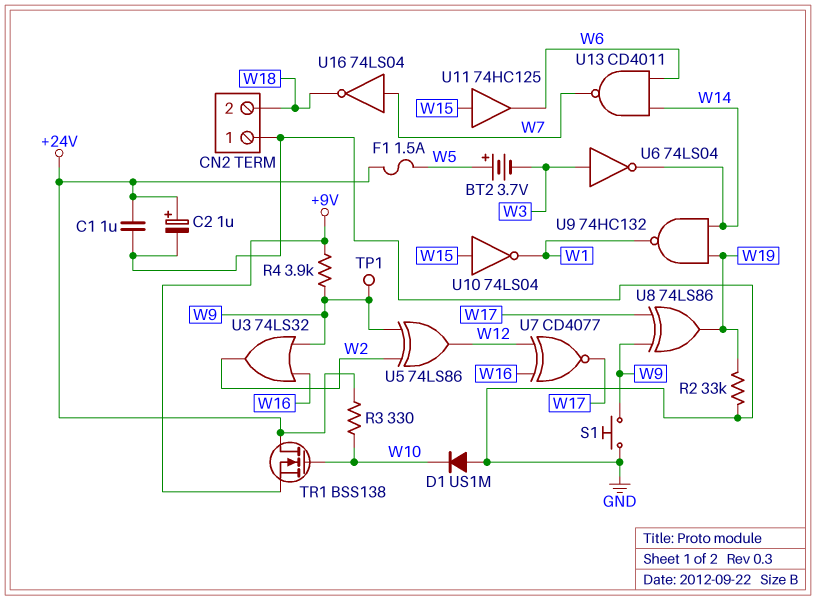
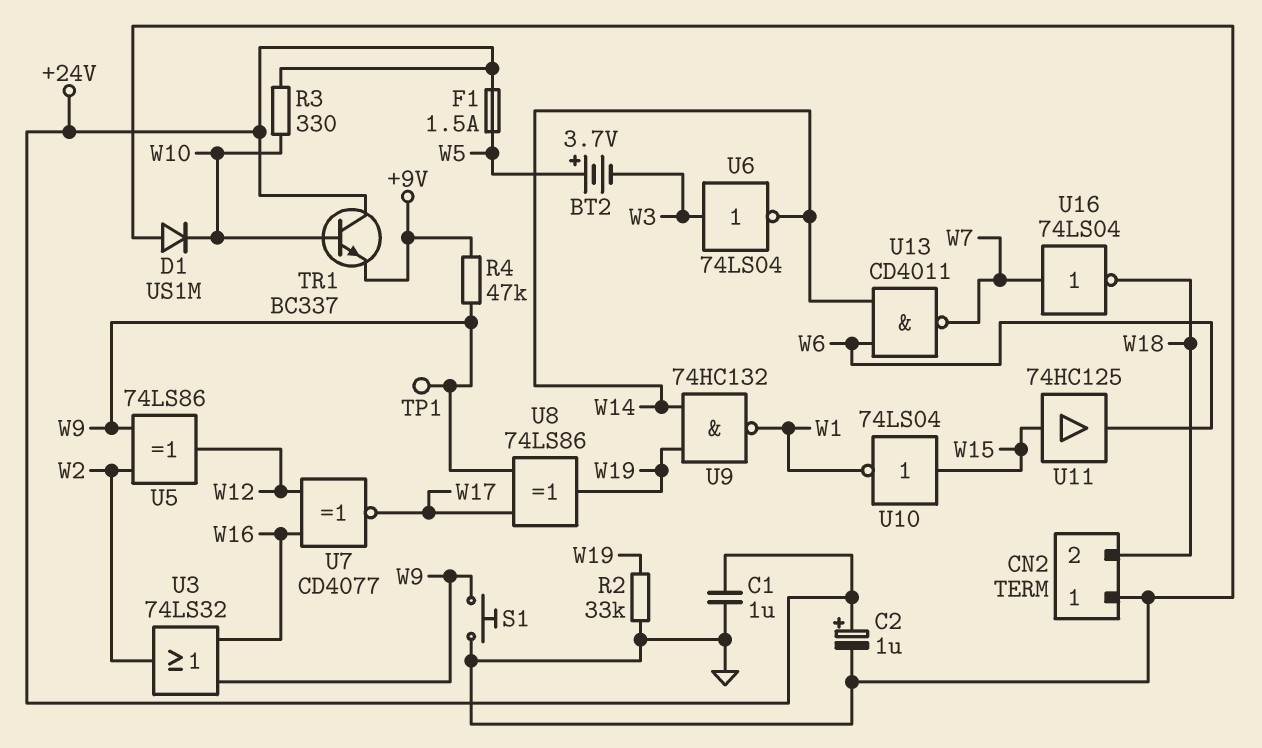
R4: 3.9k (+9V, W9) -> 47k (+9V, W9)
TR1: NMOS BSS138 (G W10, D +24V, S +9V) -> NPN BC337 (B W10, C +24V, E +9V)

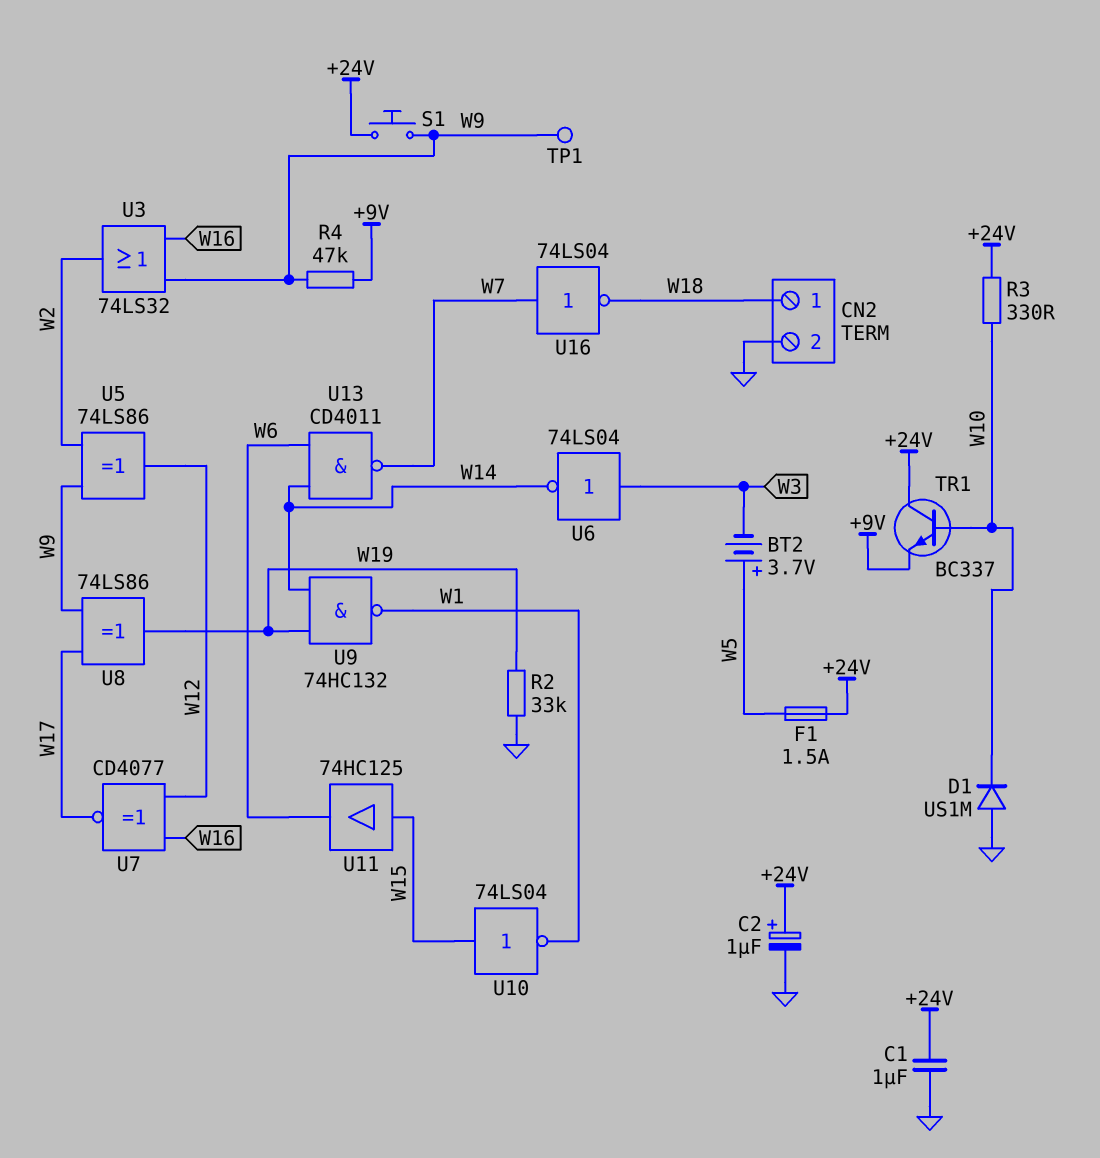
CN2 pin 1: GND -> W18
CN2 pin 2: W18 -> GND
S1: button (GND, W9) -> button (+24V, W9)

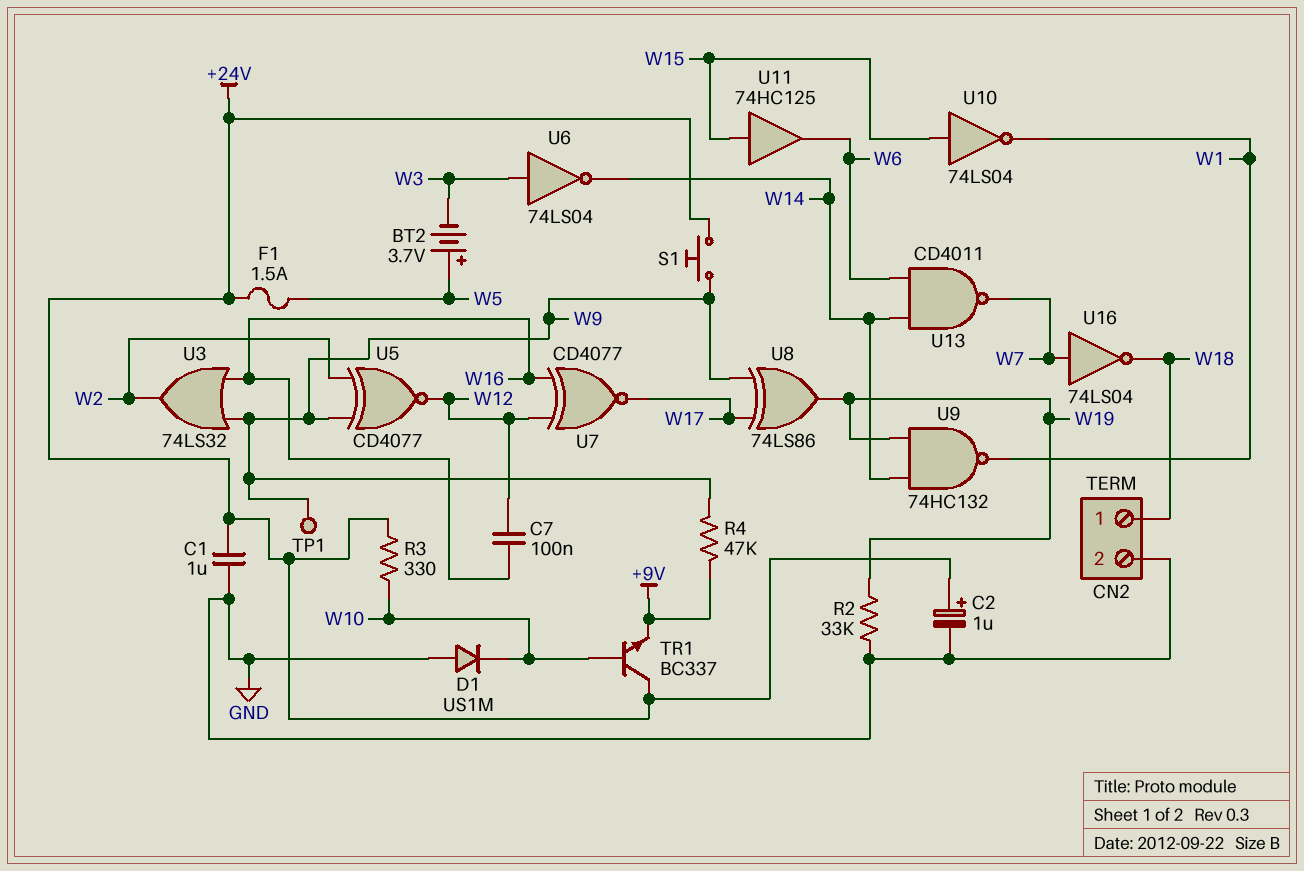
C7: none -> 100nF (W12, W16)
U5: XOR 74LS86 (in W2, in W9, out W12) -> XNOR CD4077 (in W2, in W9, out W12)

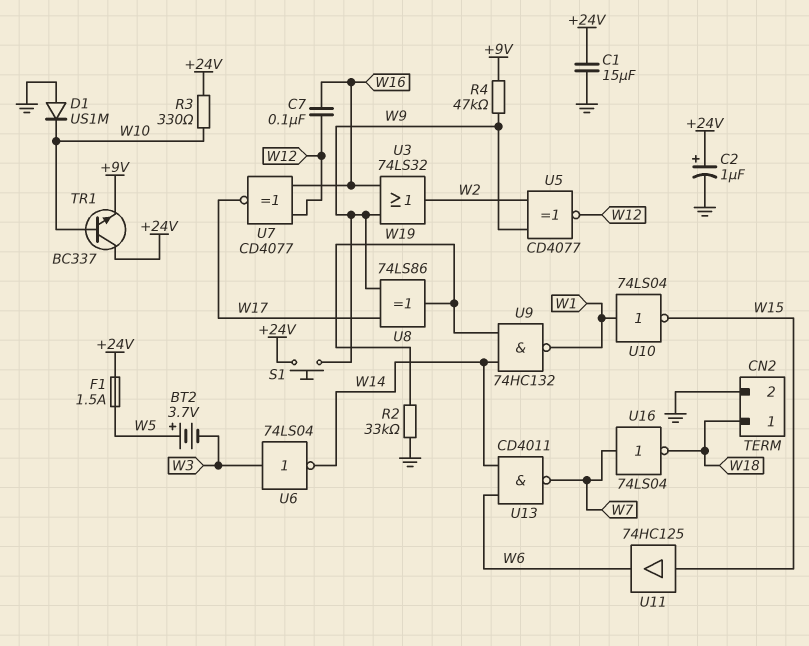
C1: 1uF (+24V, GND) -> 15uF (+24V, GND)
TP1: test point (W9) -> none
U10: NOT 74LS04 (in W15, out W1) -> NOT 74LS04 (in W1, out W15)

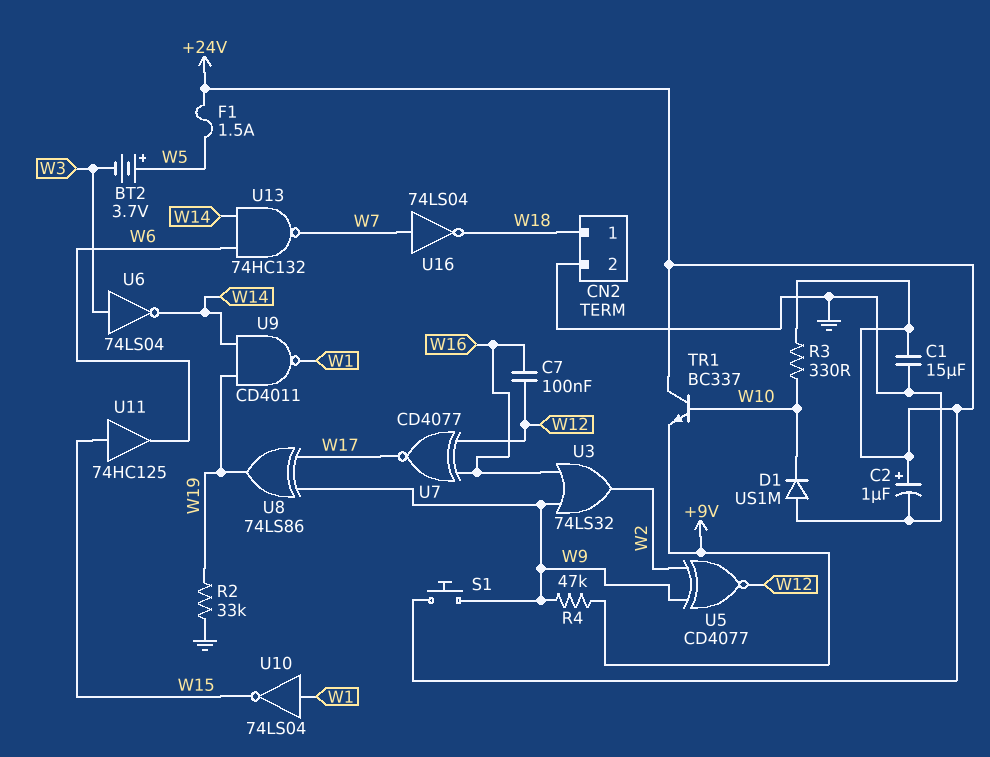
U9: NAND 74HC132 (in W14, in W19, out W1) -> NAND CD4011 (in W14, in W19, out W1)
U13: NAND CD4011 (in W6, in W14, out W7) -> NAND 74HC132 (in W6, in W14, out W7)

